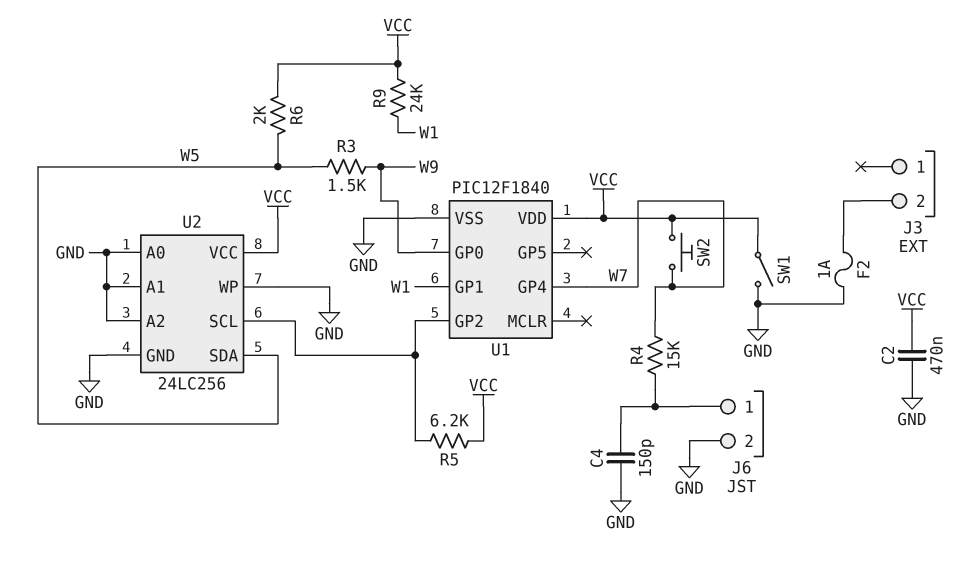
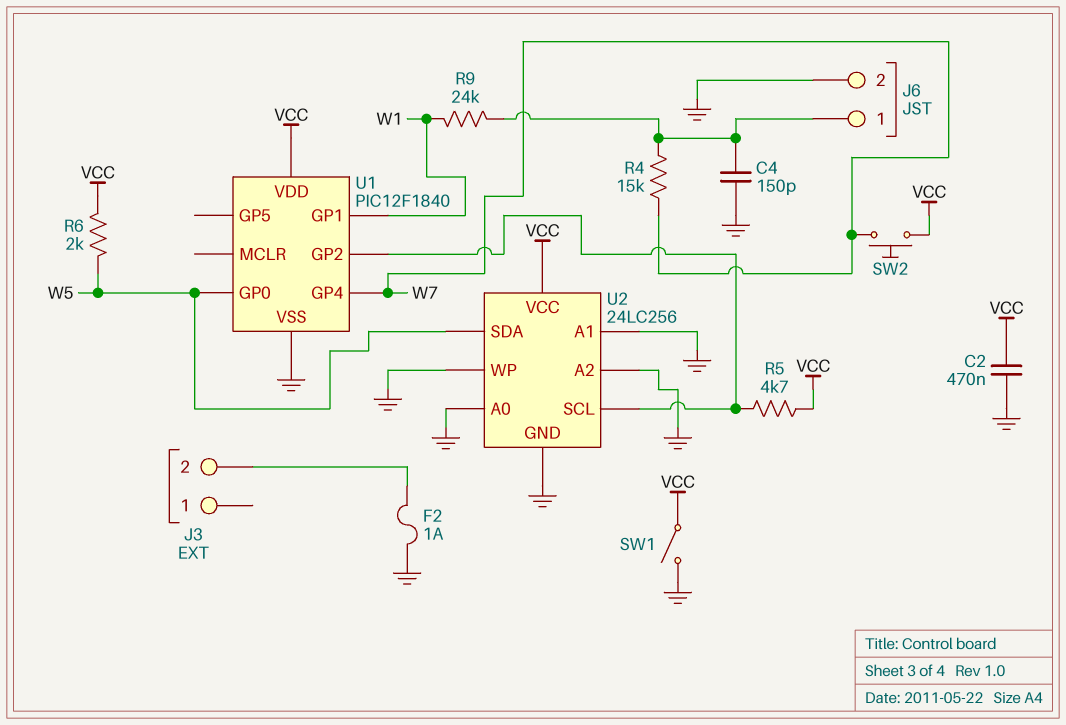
R3: 1.5k (W5, W9) -> none
R5: 6.2k (U1/GP2, VCC) -> 4.7k (U1/GP2, VCC)
R9: 24k (VCC, W1) -> 24k (J6/1, W1)
U1 pin GP0: W9 -> W5

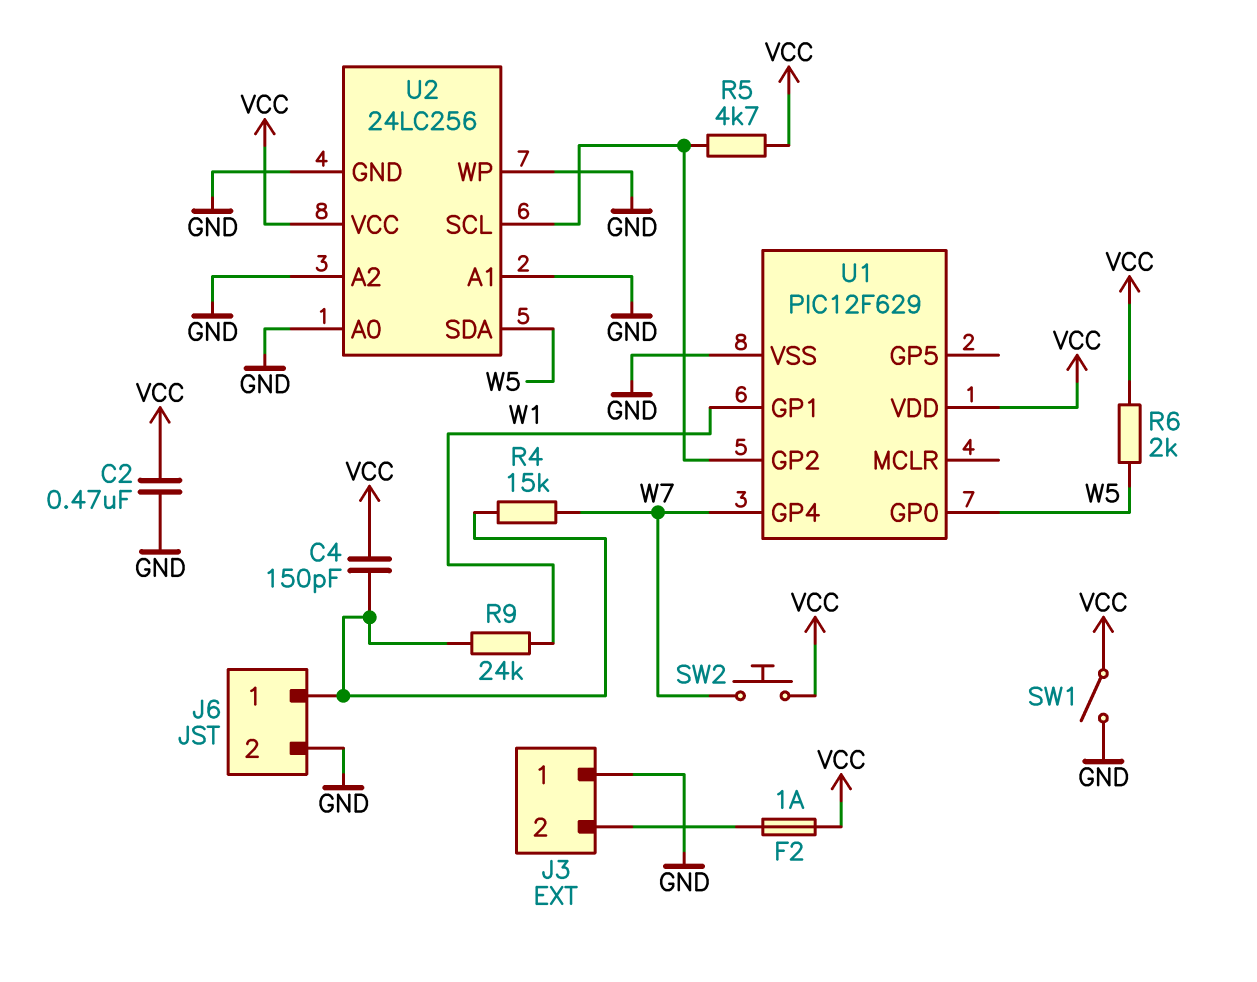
C4: 150pF (GND, J6/1) -> 150pF (J6/1, VCC)
F2: 1A (GND, J3/2) -> 1A (J3/2, VCC)
J3 pin 1: none -> GND
U1: PIC12F1840 -> PIC12F629

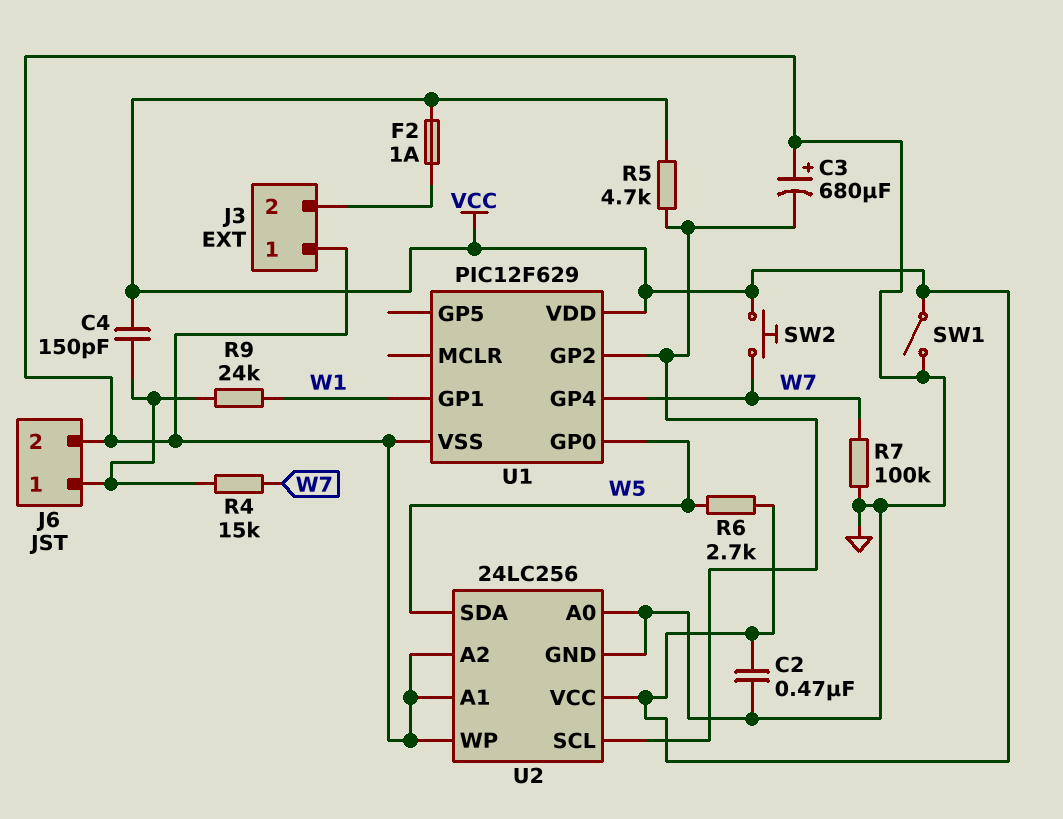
C3: none -> 680uF (plus GND, minus U1/GP2)
R6: 2k (VCC, W5) -> 2.7k (VCC, W5)
R7: none -> 100k (GND, W7)

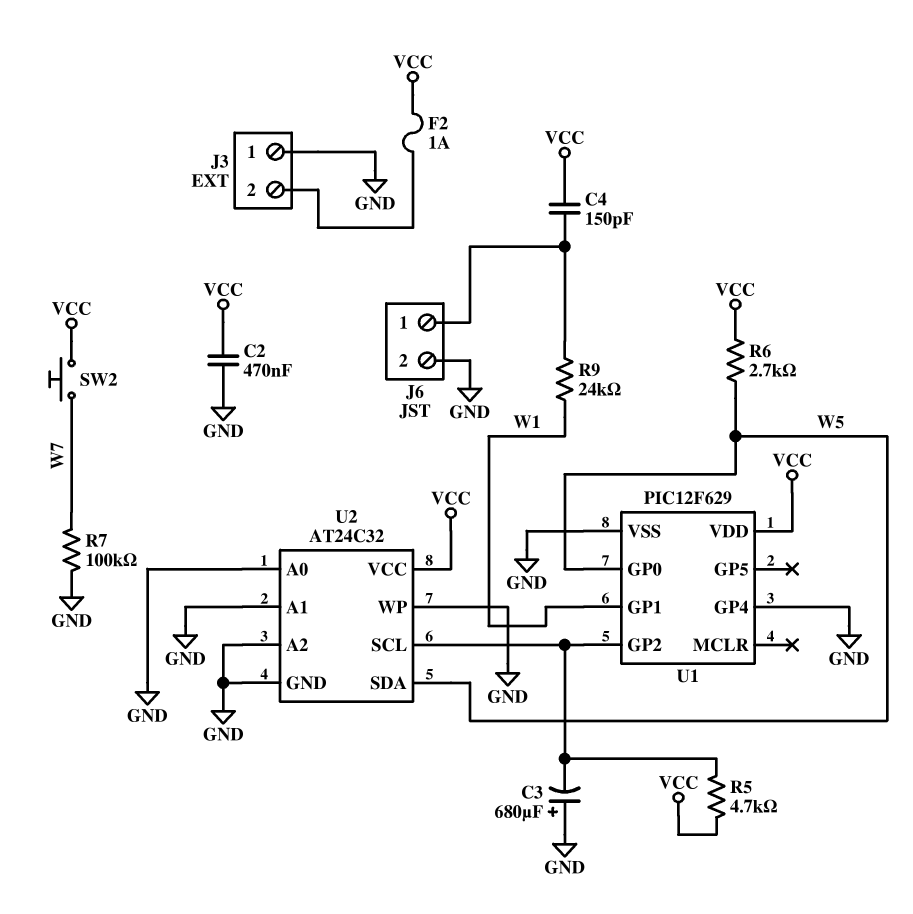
R4: 15k (J6/1, W7) -> none
SW1: switch (GND, VCC) -> none
U1 pin GP4: W7 -> GND
U2: 24LC256 -> AT24C32

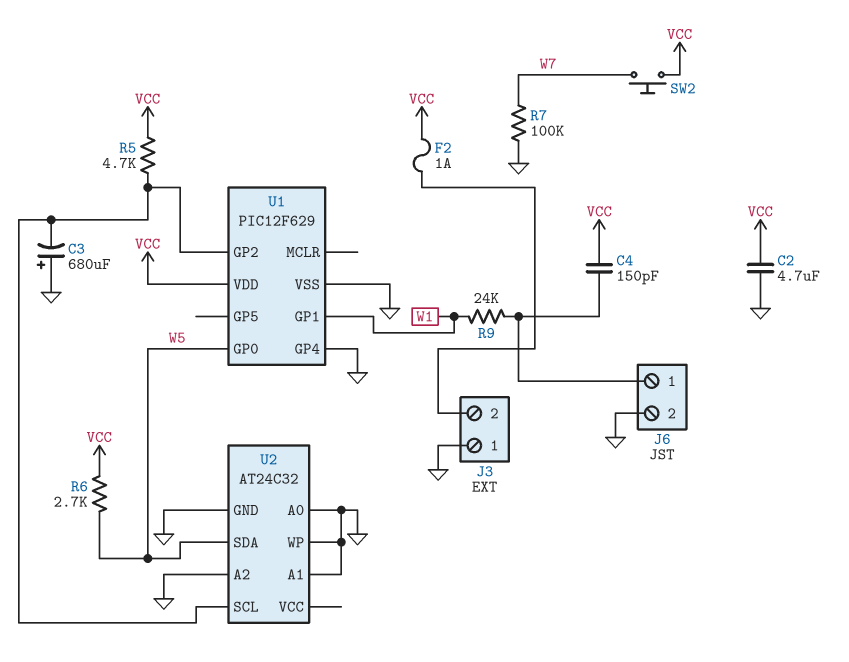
C2: 470nF (GND, VCC) -> 4.7uF (GND, VCC)
U2 pin VCC: VCC -> none

